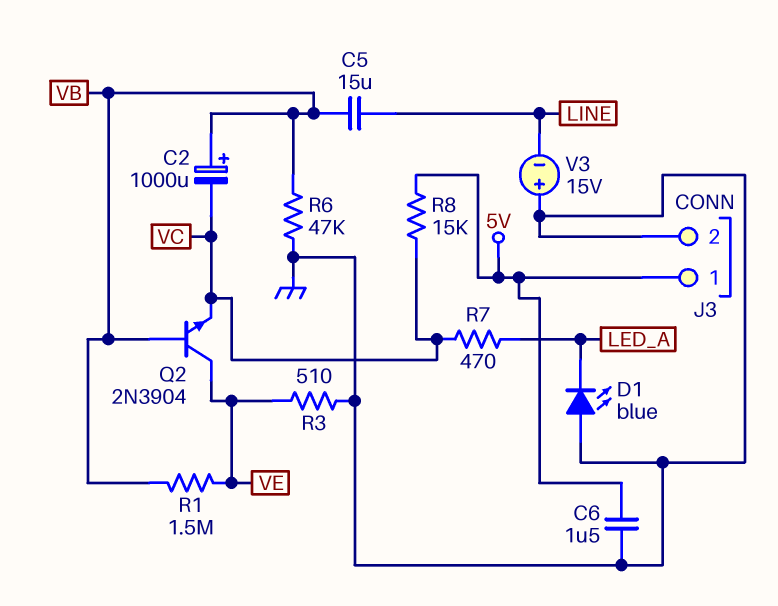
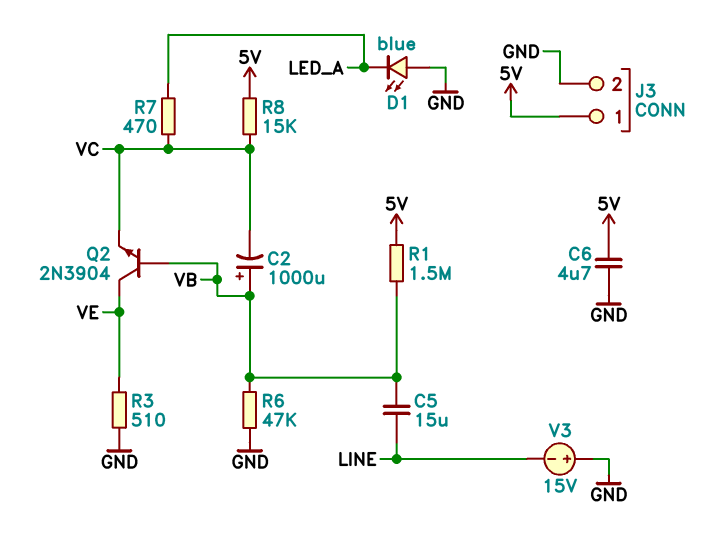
C6: 1.5uF (5V, GND) -> 4.7uF (5V, GND)
R1: 1.5M (VB, VE) -> 1.5M (5V, VB)

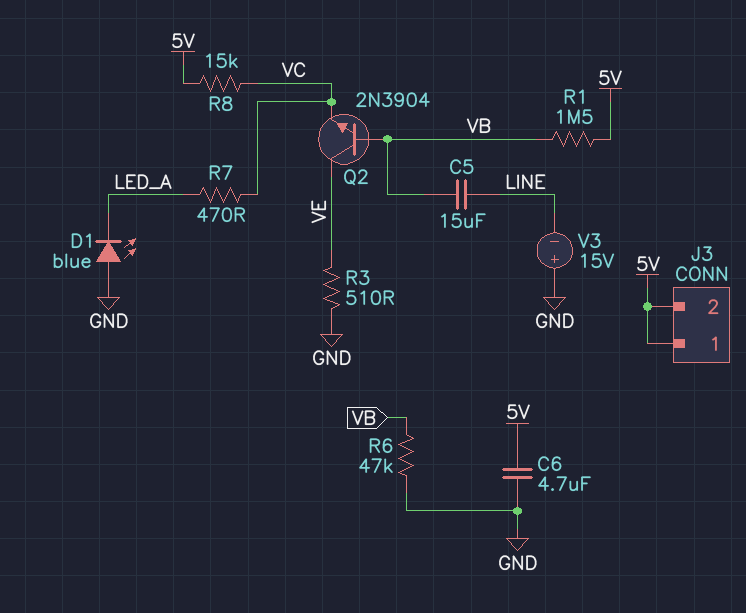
C2: 1000uF (plus VB, minus VC) -> none
J3 pin 2: GND -> 5V

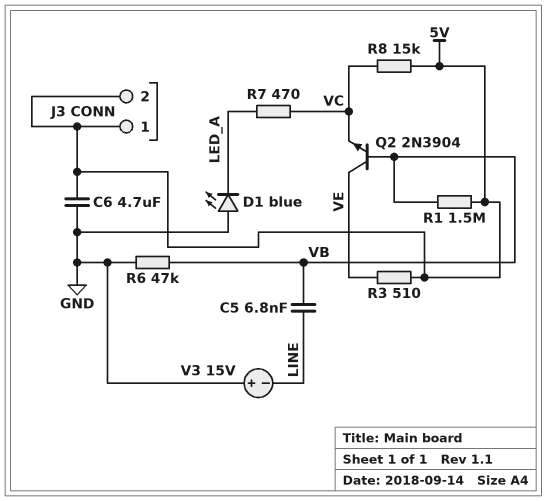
C5: 15uF (LINE, VB) -> 6.8nF (LINE, VB)
R3: 510 (GND, VE) -> 510 (5V, VE)

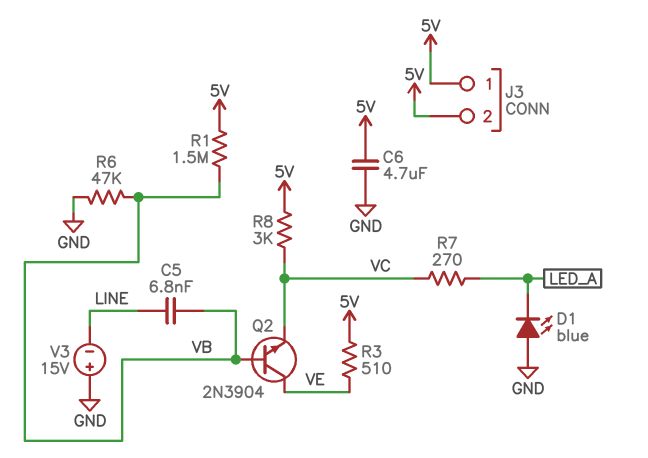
R7: 470 (LED_A, VC) -> 270 (LED_A, VC)
R8: 15k (5V, VC) -> 3k (5V, VC)

